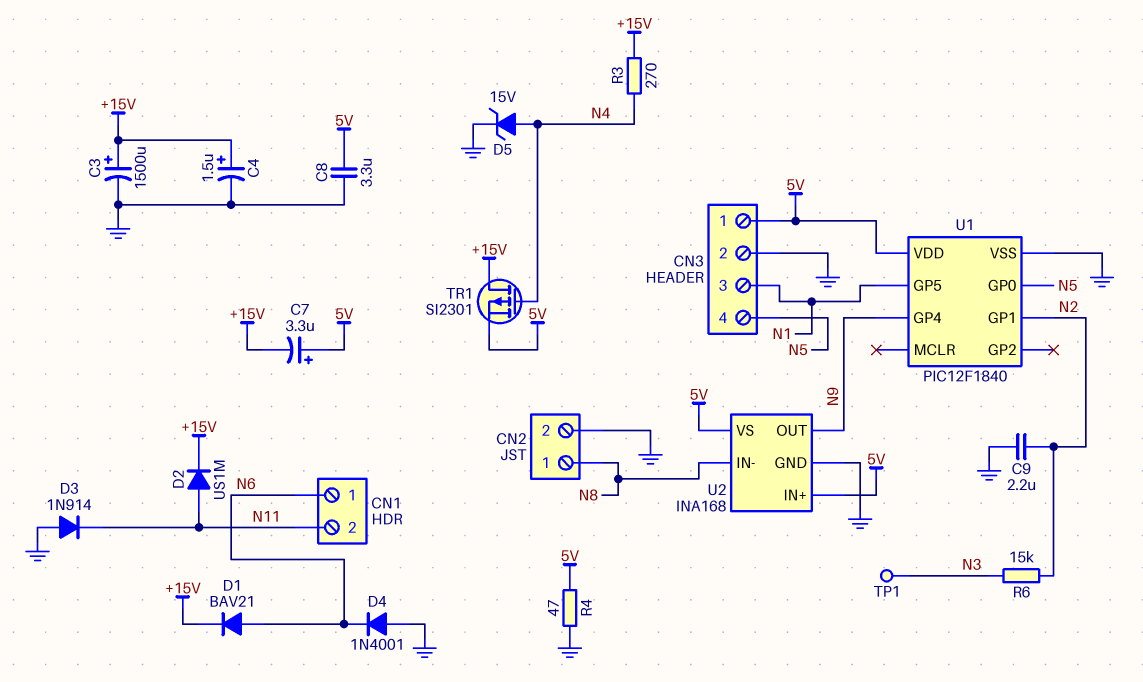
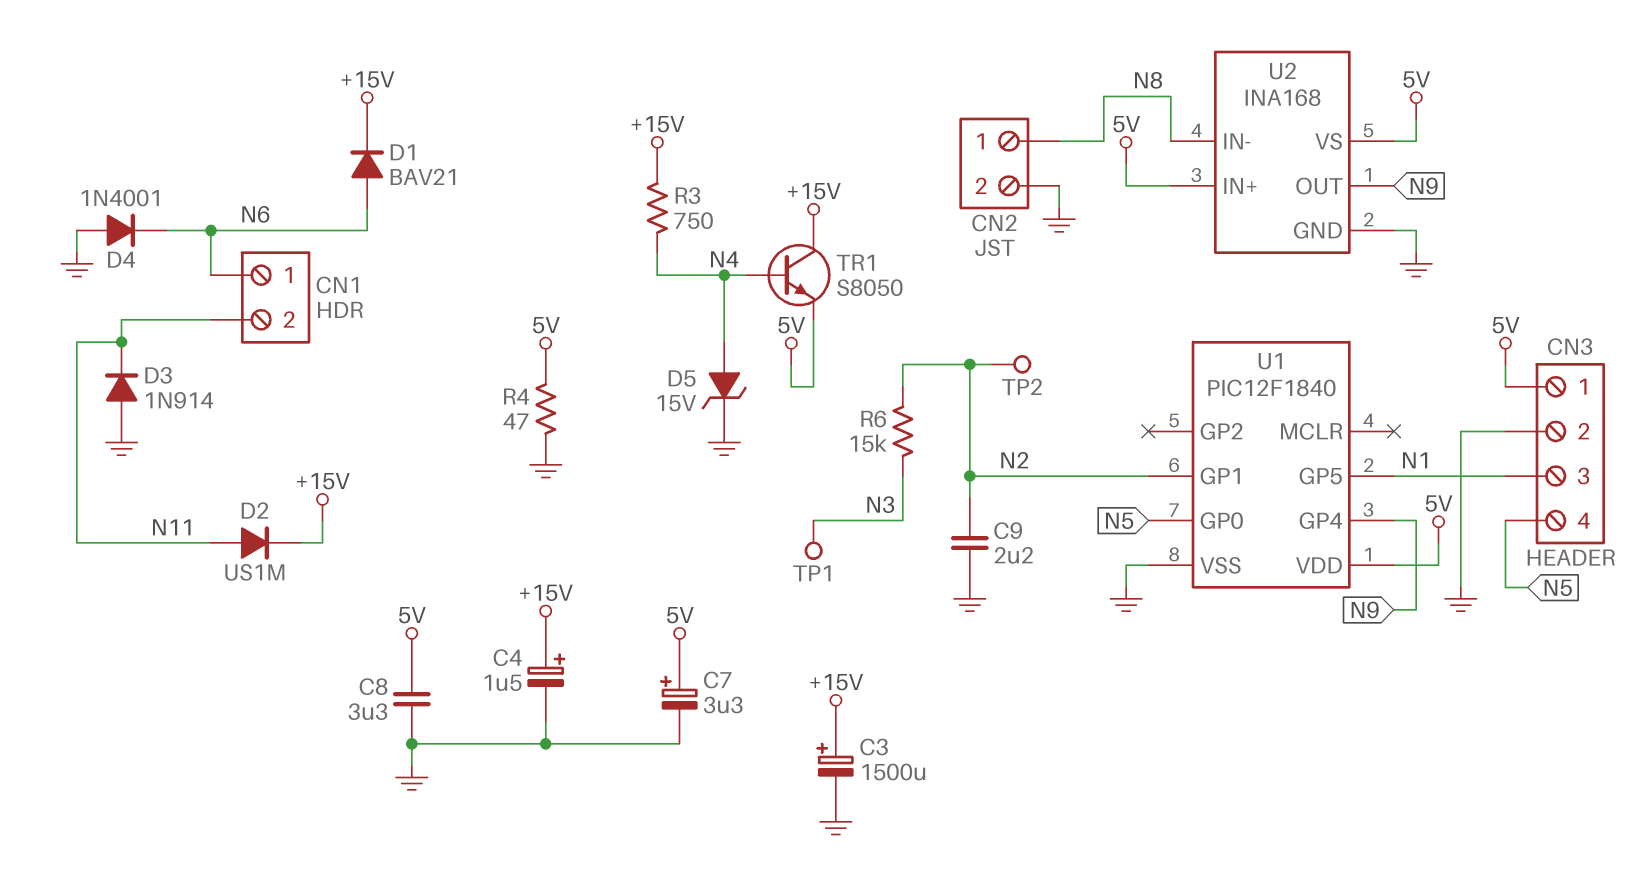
C7: 3.3uF (plus 5V, minus +15V) -> 3.3uF (plus 5V, minus GND)
R3: 270 (+15V, N4) -> 750 (+15V, N4)
TP2: none -> test point (N2)
TR1: PMOS SI2301 (G N4, D +15V, S 5V) -> NPN S8050 (B N4, C +15V, E 5V)

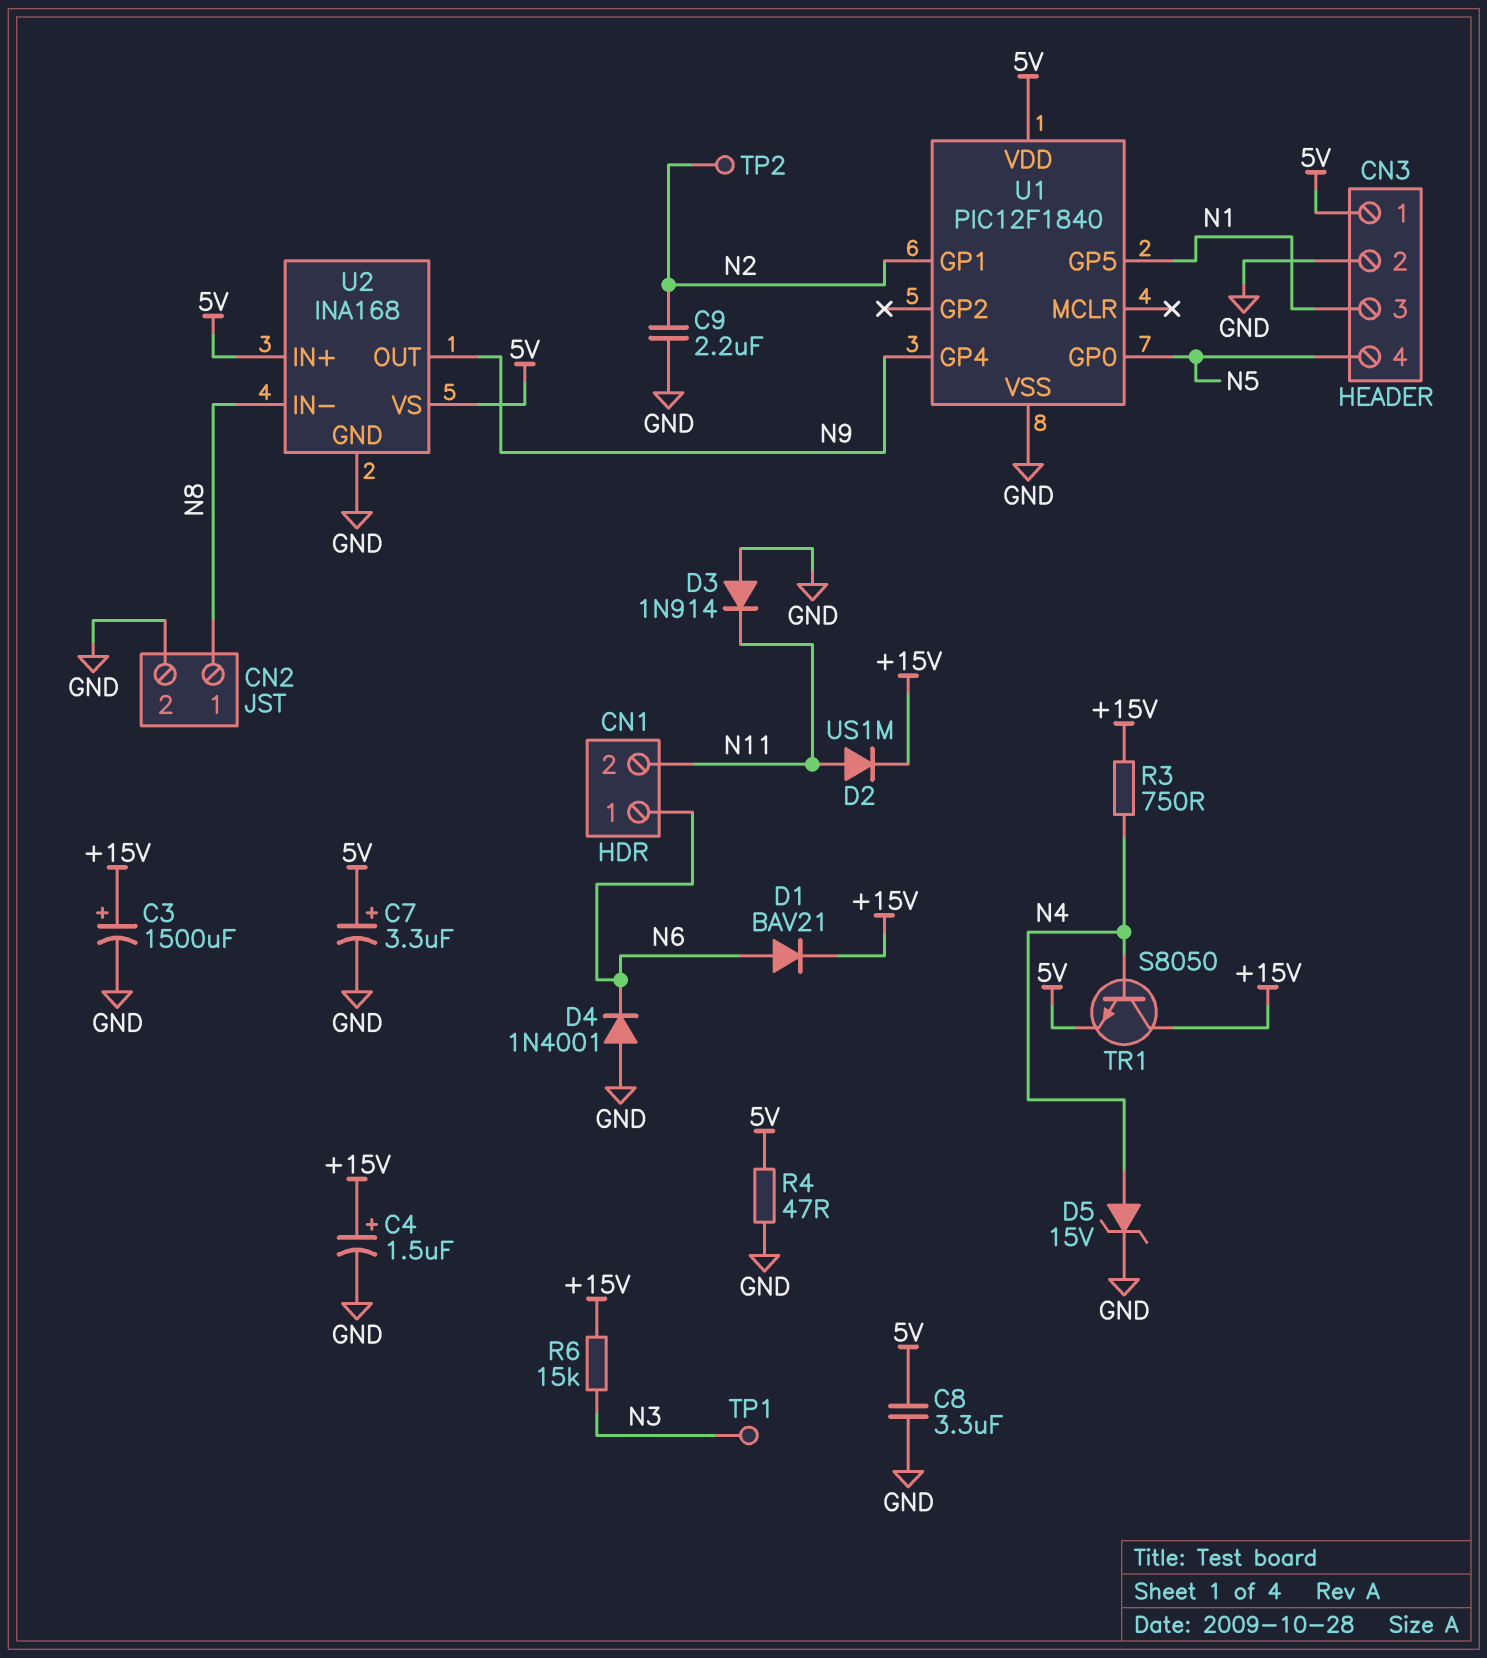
R6: 15k (N2, N3) -> 15k (+15V, N3)

